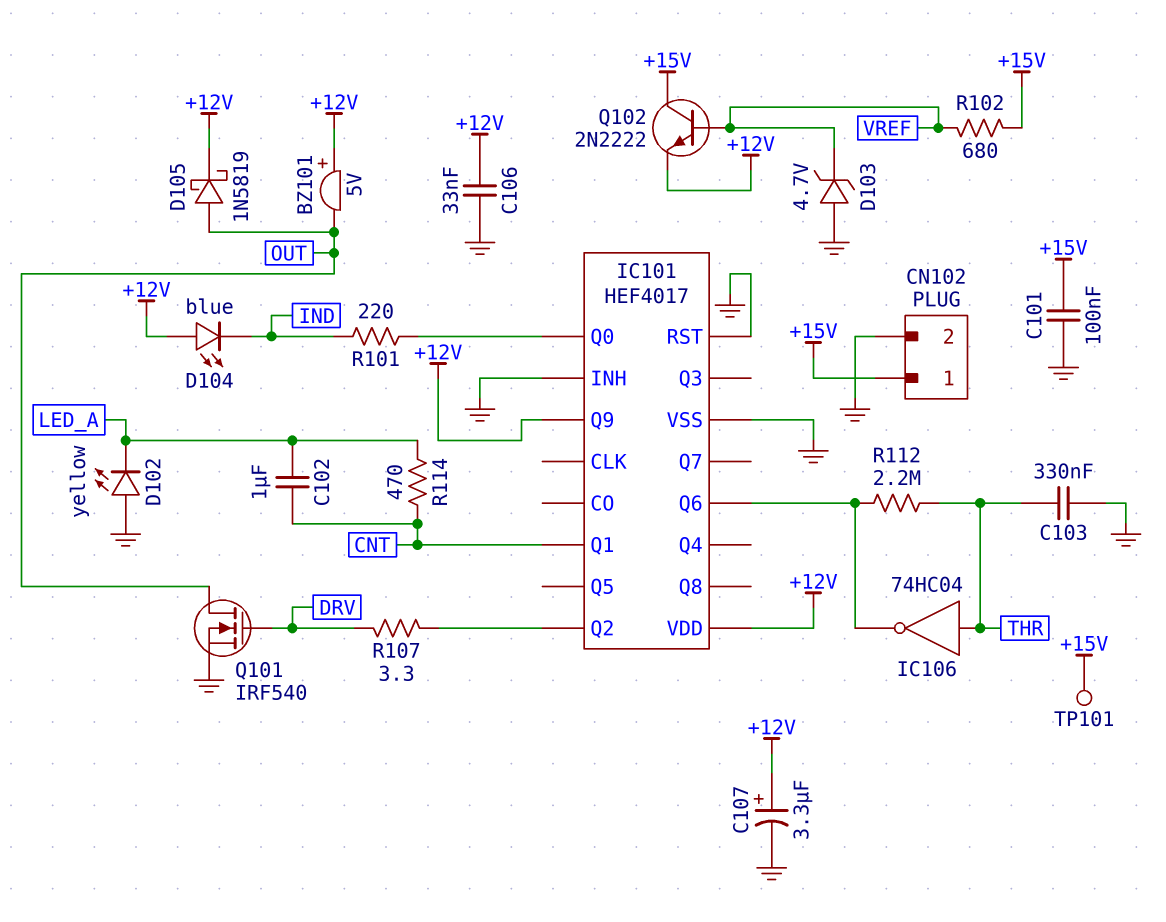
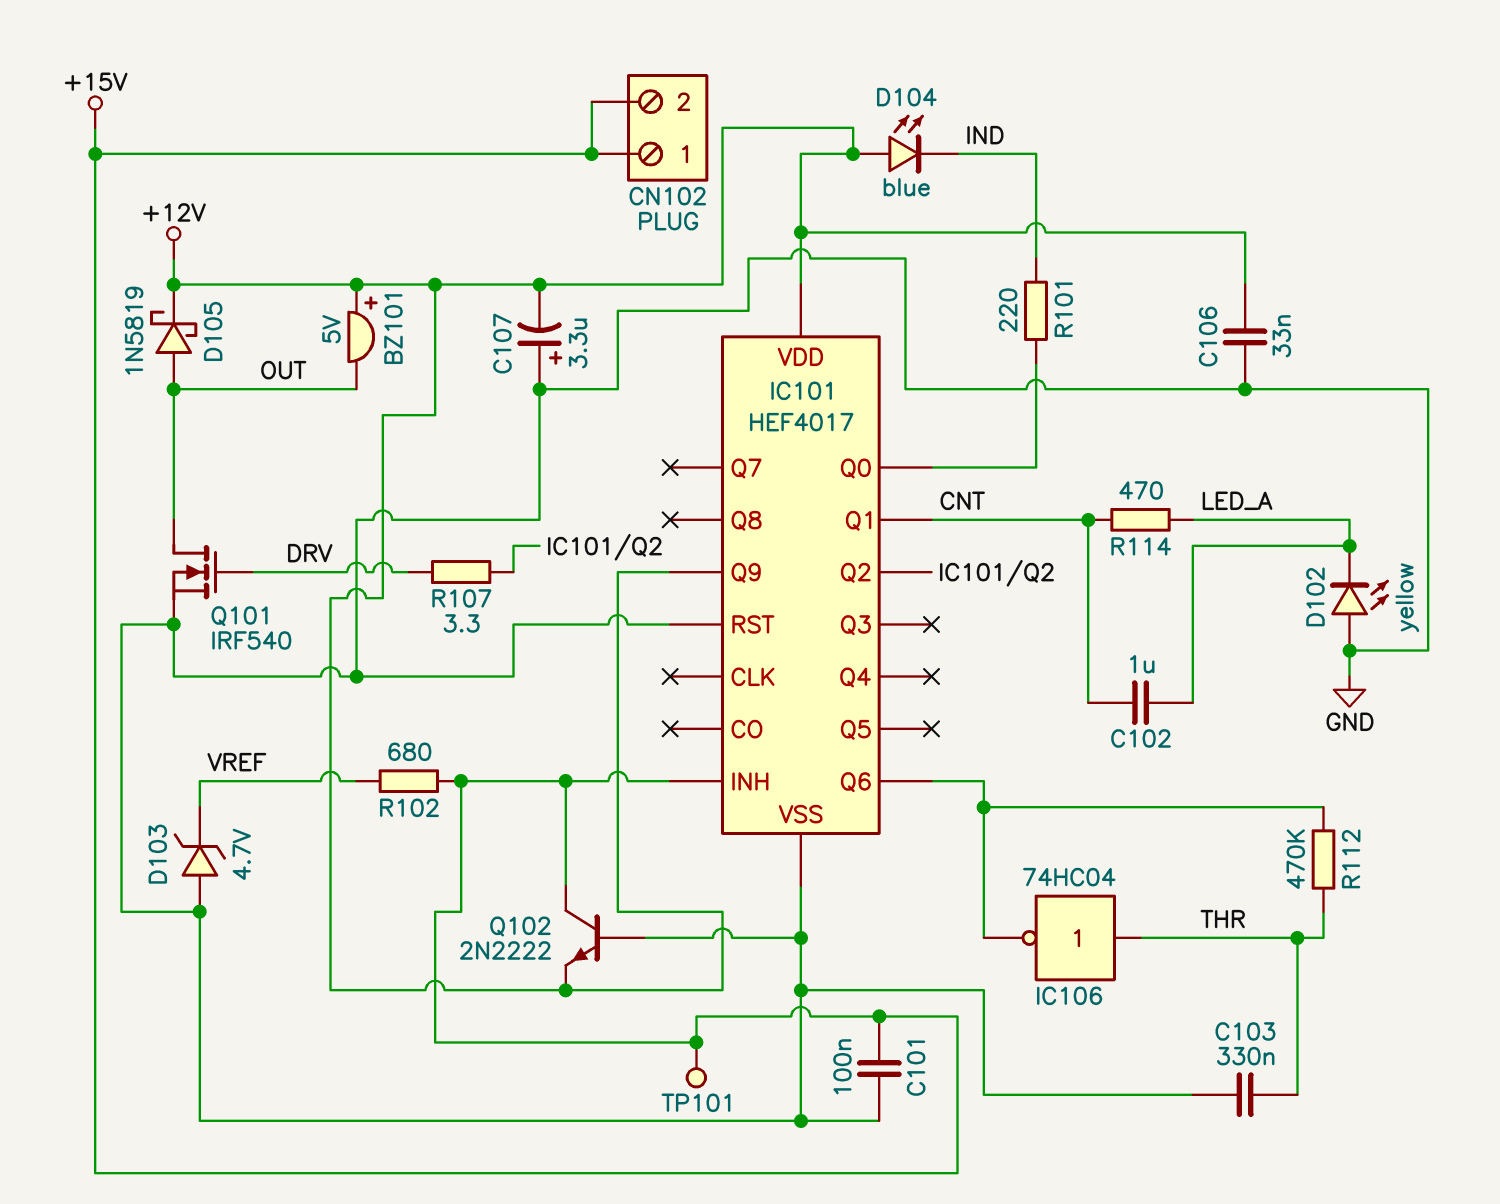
C107: 3.3uF (plus +12V, minus GND) -> 3.3uF (plus GND, minus +12V)
CN102 pin 2: GND -> +15V
IC101 pin INH: GND -> +15V
Q102: NPN 2N2222 (B VREF, C +15V, E +12V) -> NPN 2N2222 (B GND, C +15V, E +12V)
R112: 2.2M (IC101/Q6, THR) -> 470k (IC101/Q6, THR)

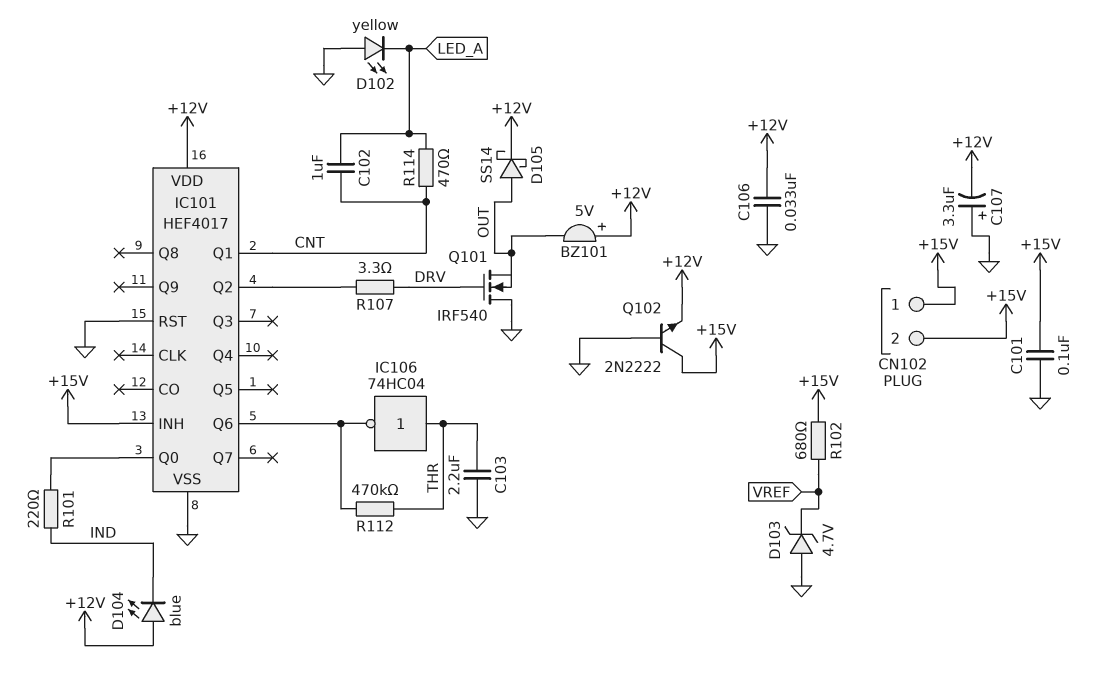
C103: 330nF (GND, THR) -> 2.2uF (GND, THR)
D105: schottky 1N5819 (A OUT, K +12V) -> schottky SS14 (A OUT, K +12V)
IC101 pin Q9: +12V -> none
Q101: NMOS IRF540 (G DRV, D OUT, S GND) -> NMOS IRF540 (G DRV, D GND, S OUT)
TP101: test point (+15V) -> none

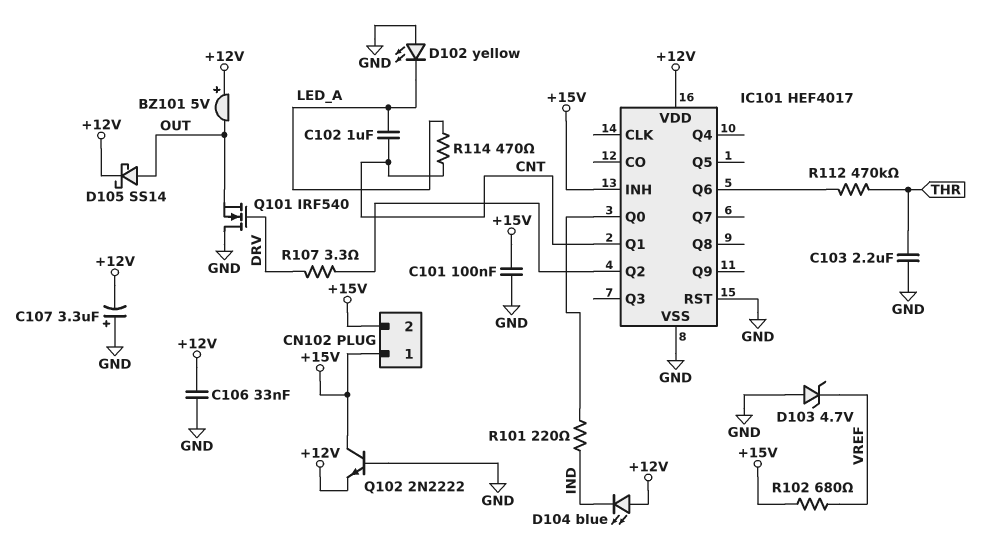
IC106: NOT 74HC04 (in THR, out IC101/Q6) -> none

